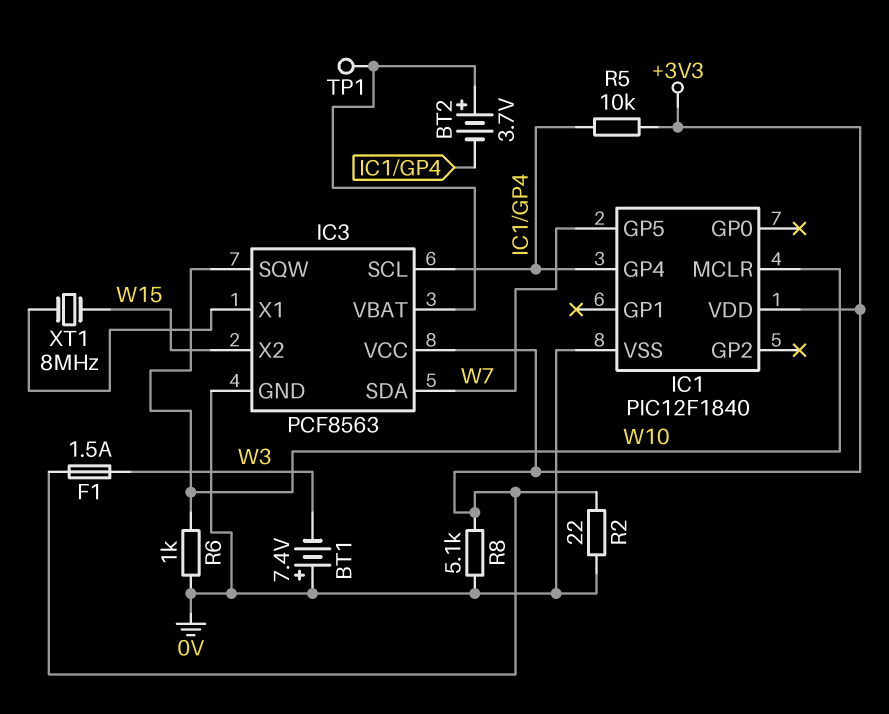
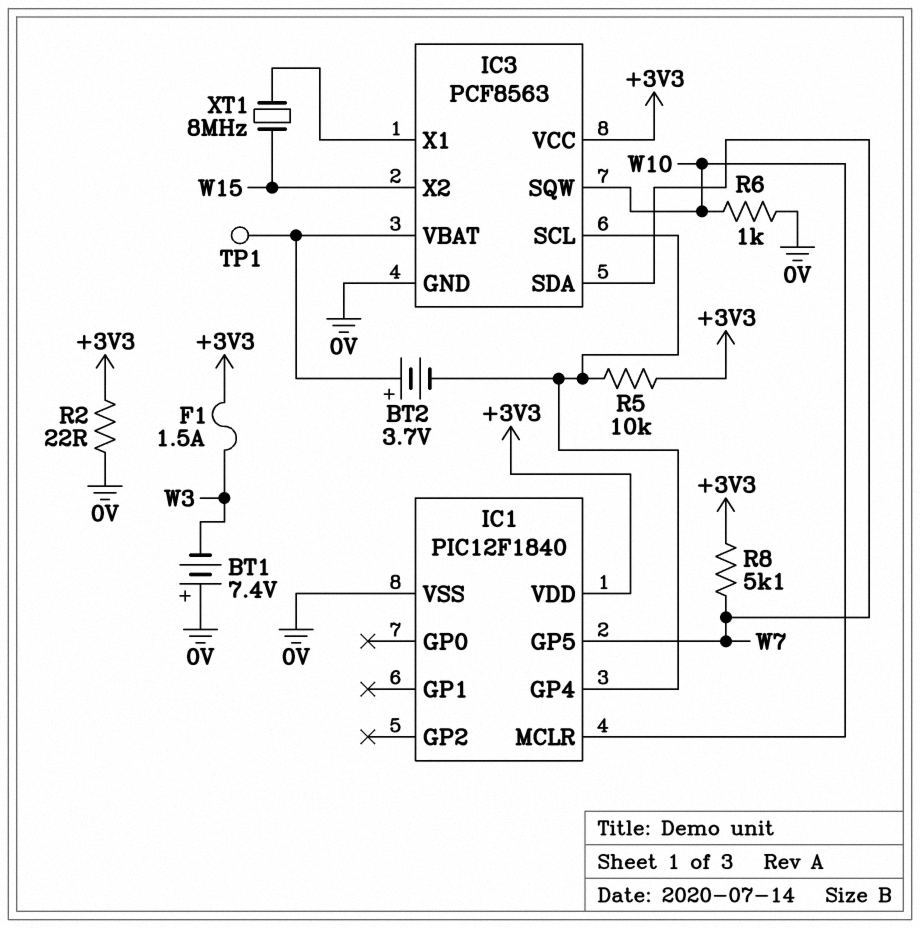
R8: 5.1k (+3V3, 0V) -> 5.1k (+3V3, W7)

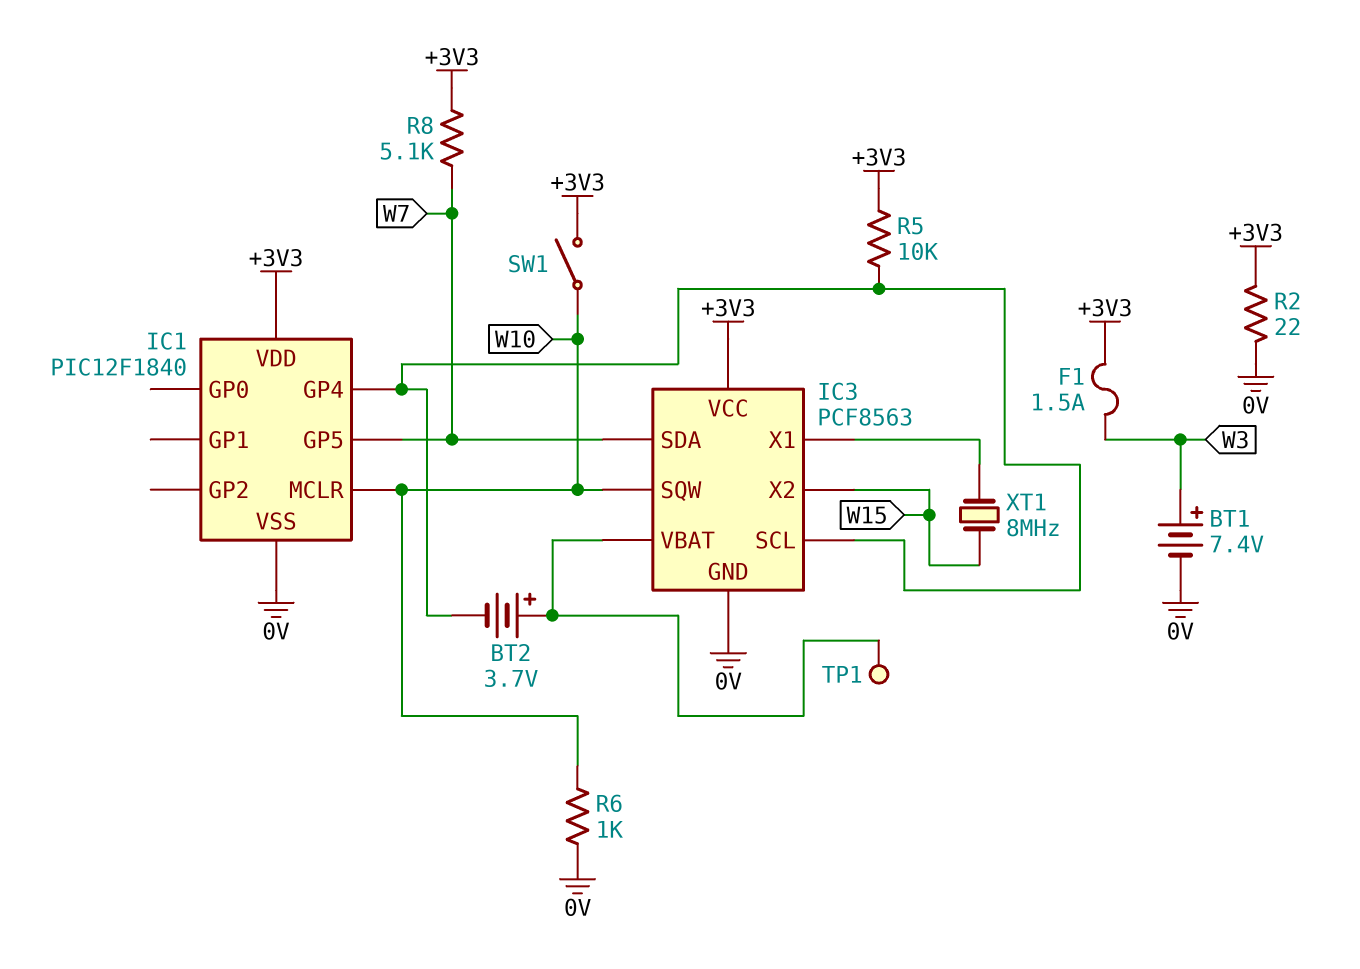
BT1: 7.4V (plus 0V, minus W3) -> 7.4V (plus W3, minus 0V)
SW1: none -> switch (+3V3, W10)

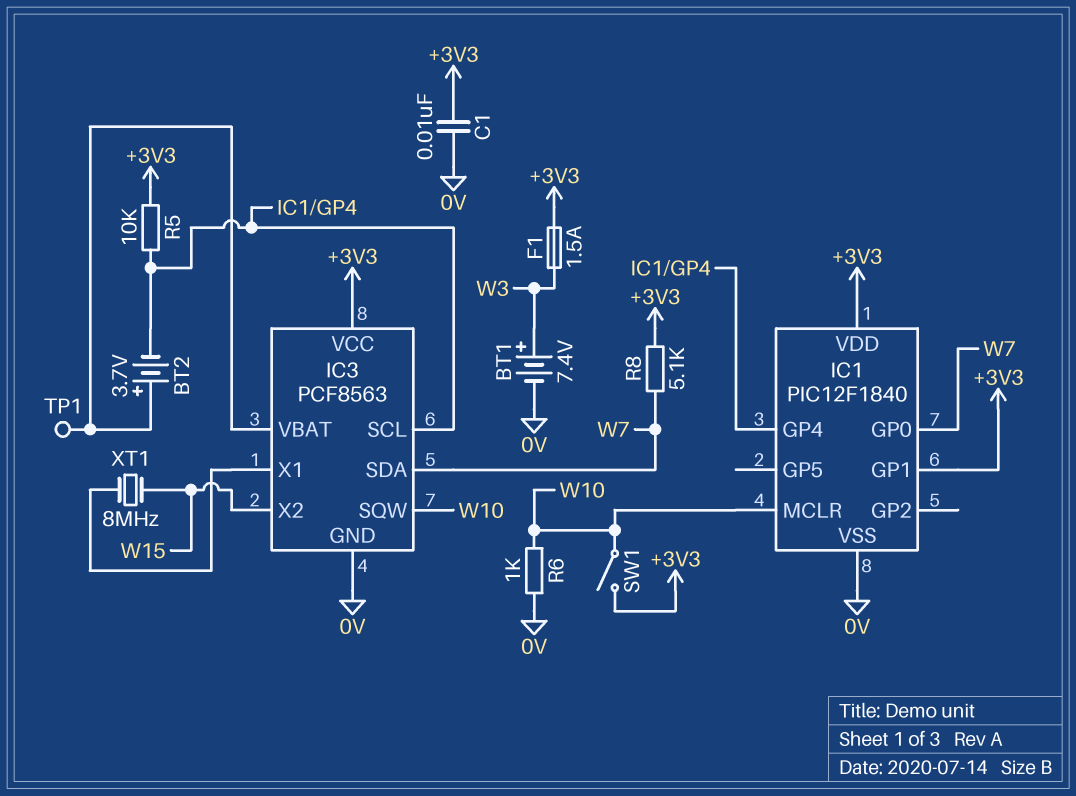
C1: none -> 10nF (+3V3, 0V)
IC1 pin GP0: none -> W7
IC1 pin GP1: none -> +3V3
IC1 pin GP5: W7 -> none
R2: 22 (+3V3, 0V) -> none

